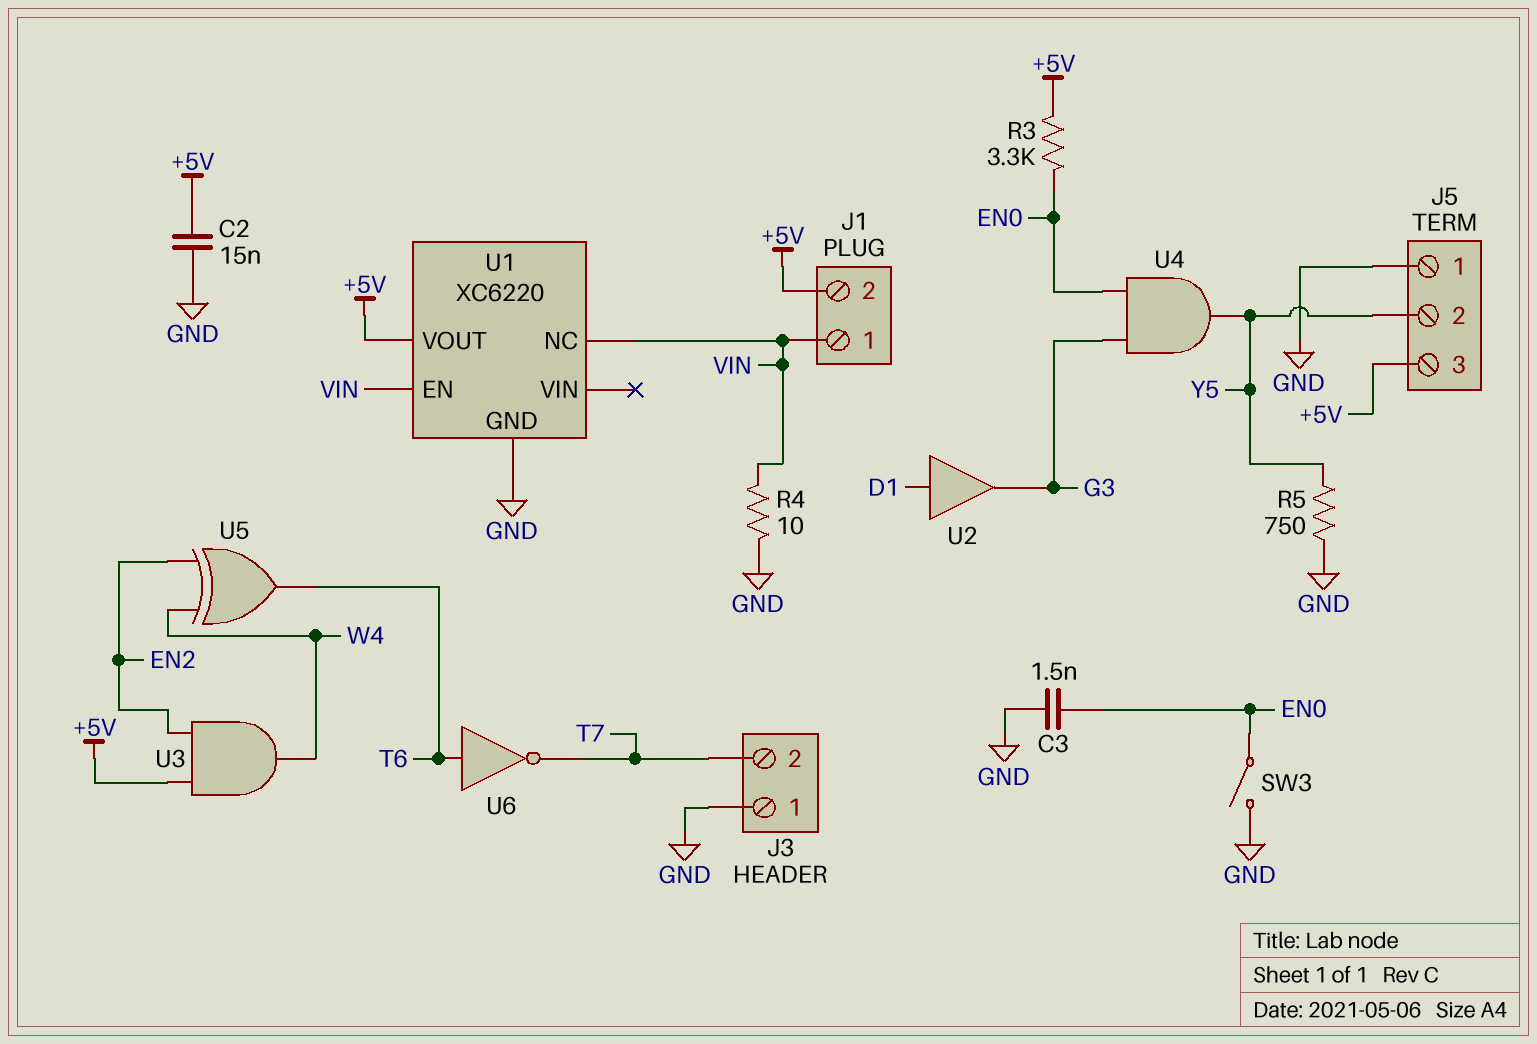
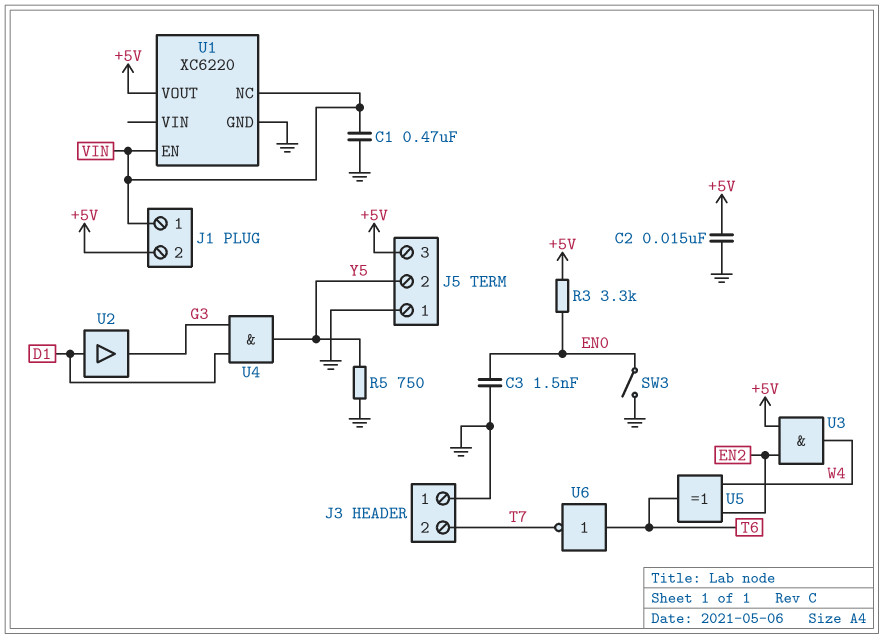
C1: none -> 470nF (GND, VIN)
R4: 10 (GND, VIN) -> none
U4: AND (in EN0, in G3, out Y5) -> AND (in D1, in G3, out Y5)

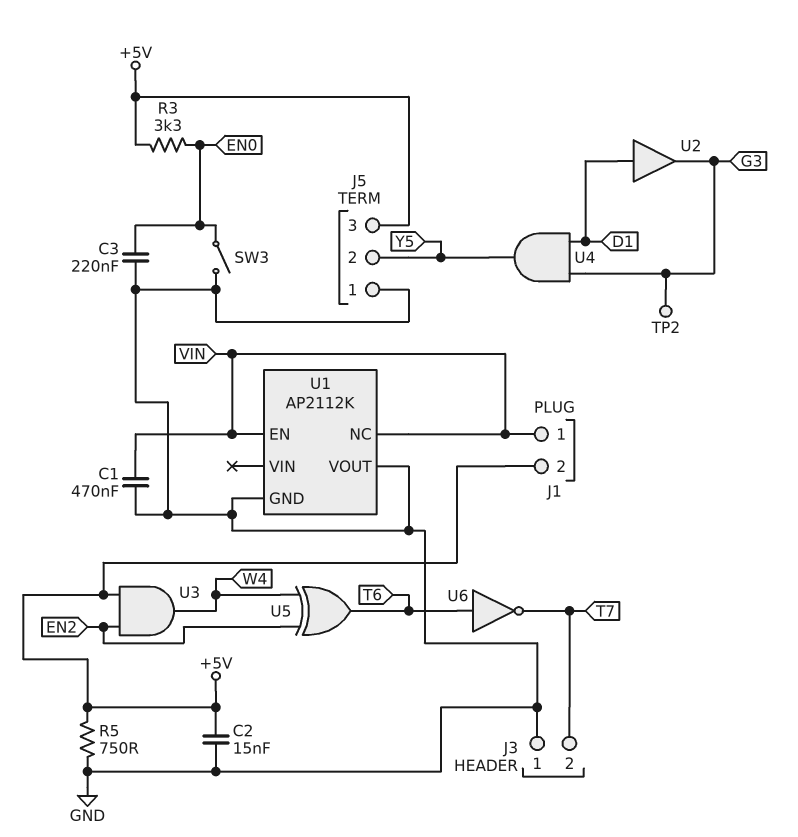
C3: 1.5nF (EN0, GND) -> 220nF (EN0, GND)
R5: 750 (GND, Y5) -> 750 (+5V, GND)
TP2: none -> test point (G3)
U1: XC6220 -> AP2112K
U1 pin VOUT: +5V -> GND

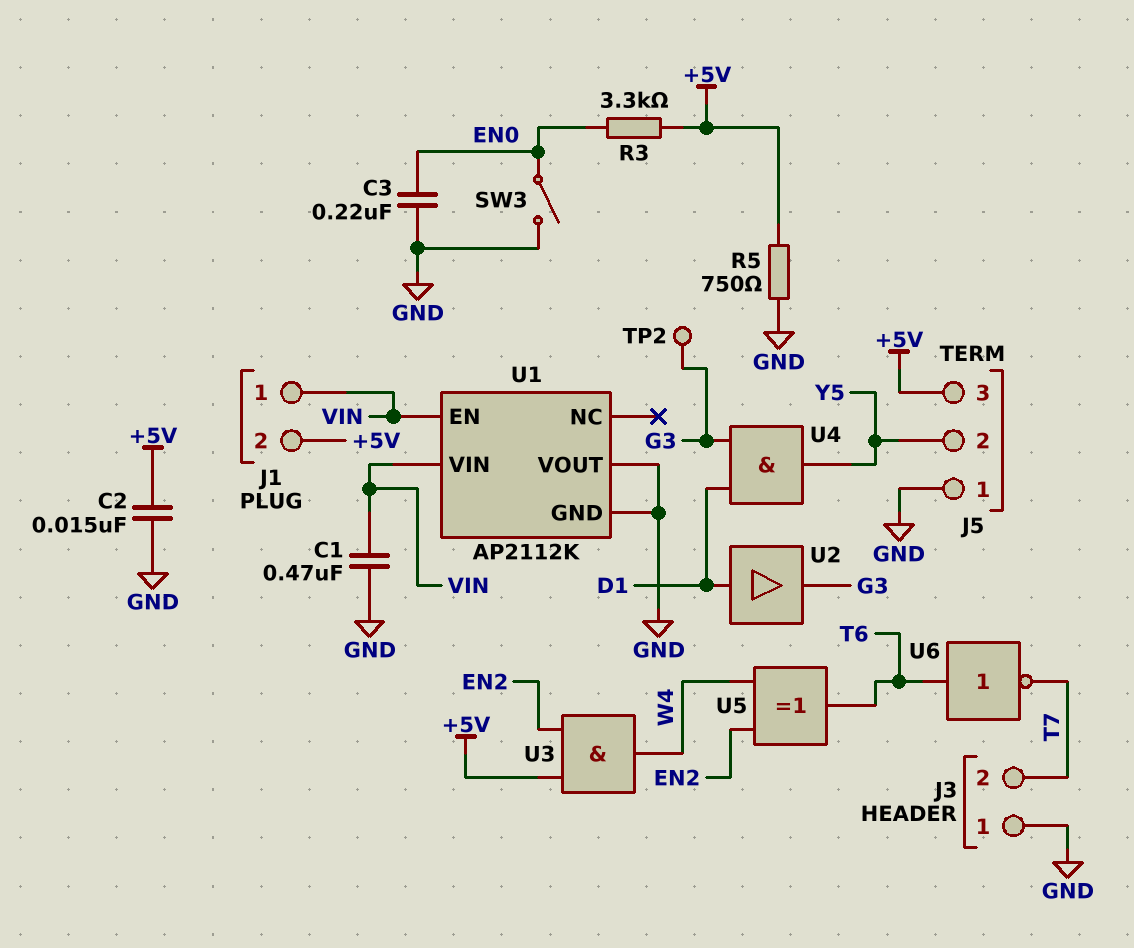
U1 pin NC: VIN -> none
U1 pin VIN: none -> VIN

